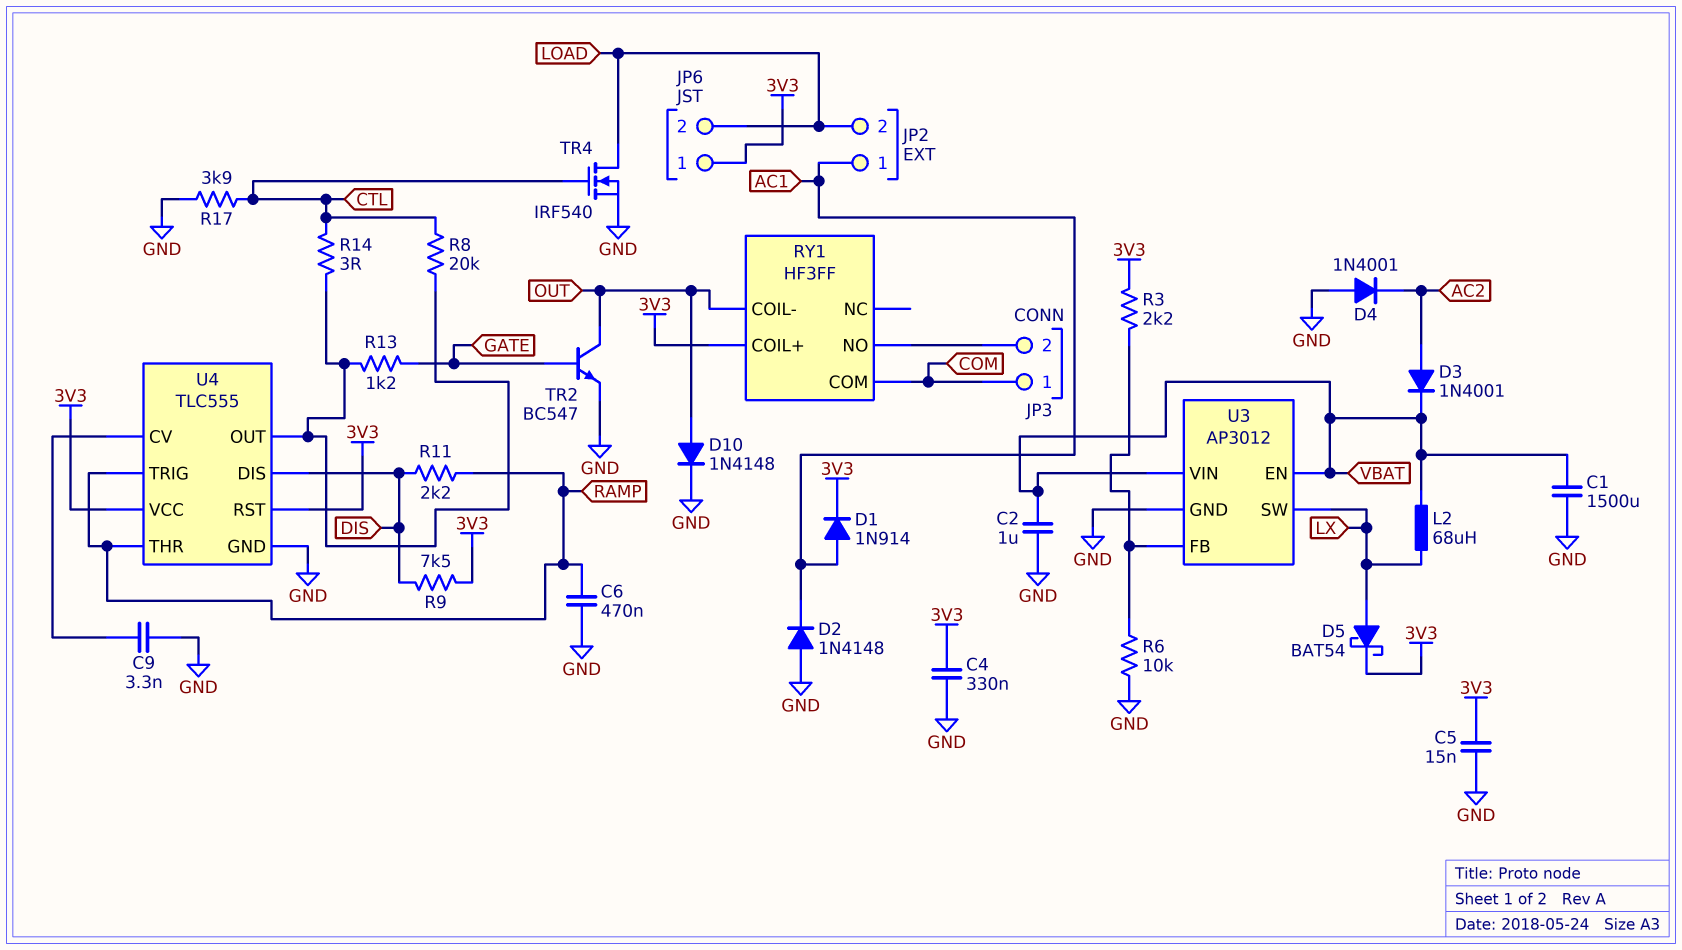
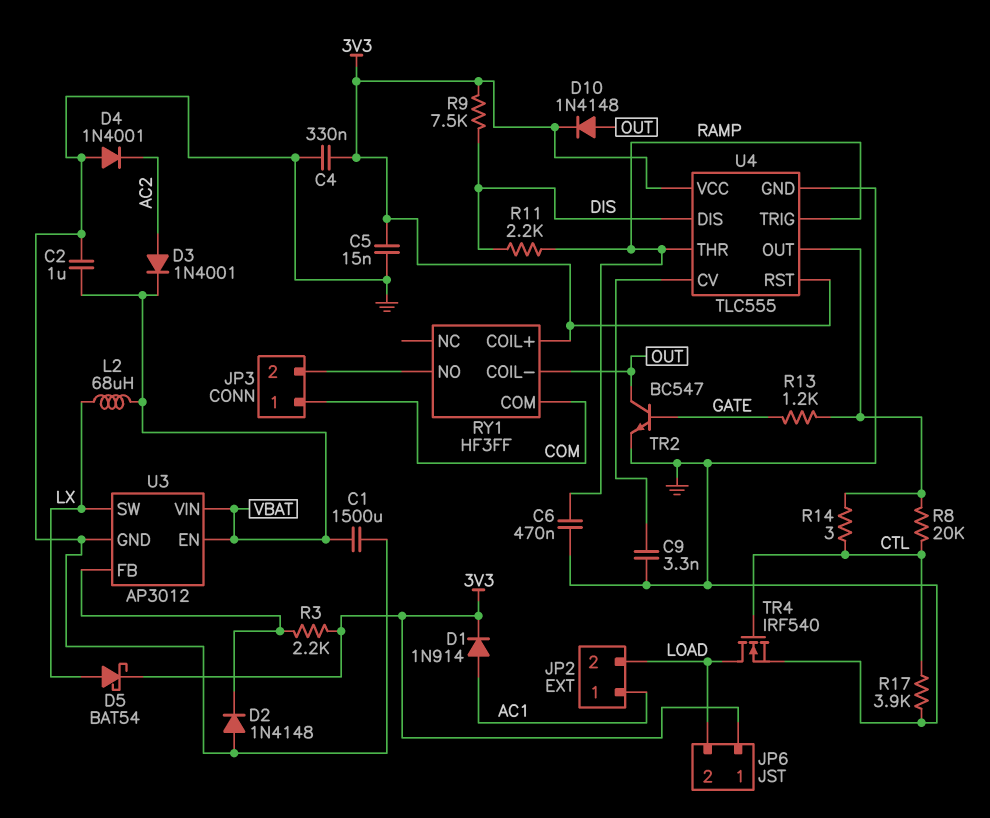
D2: diode 1N4148 (A GND, K AC1) -> diode 1N4148 (A GND, K U3/FB)
D10: diode 1N4148 (A OUT, K GND) -> diode 1N4148 (A OUT, K 3V3)
R6: 10k (GND, U3/FB) -> none

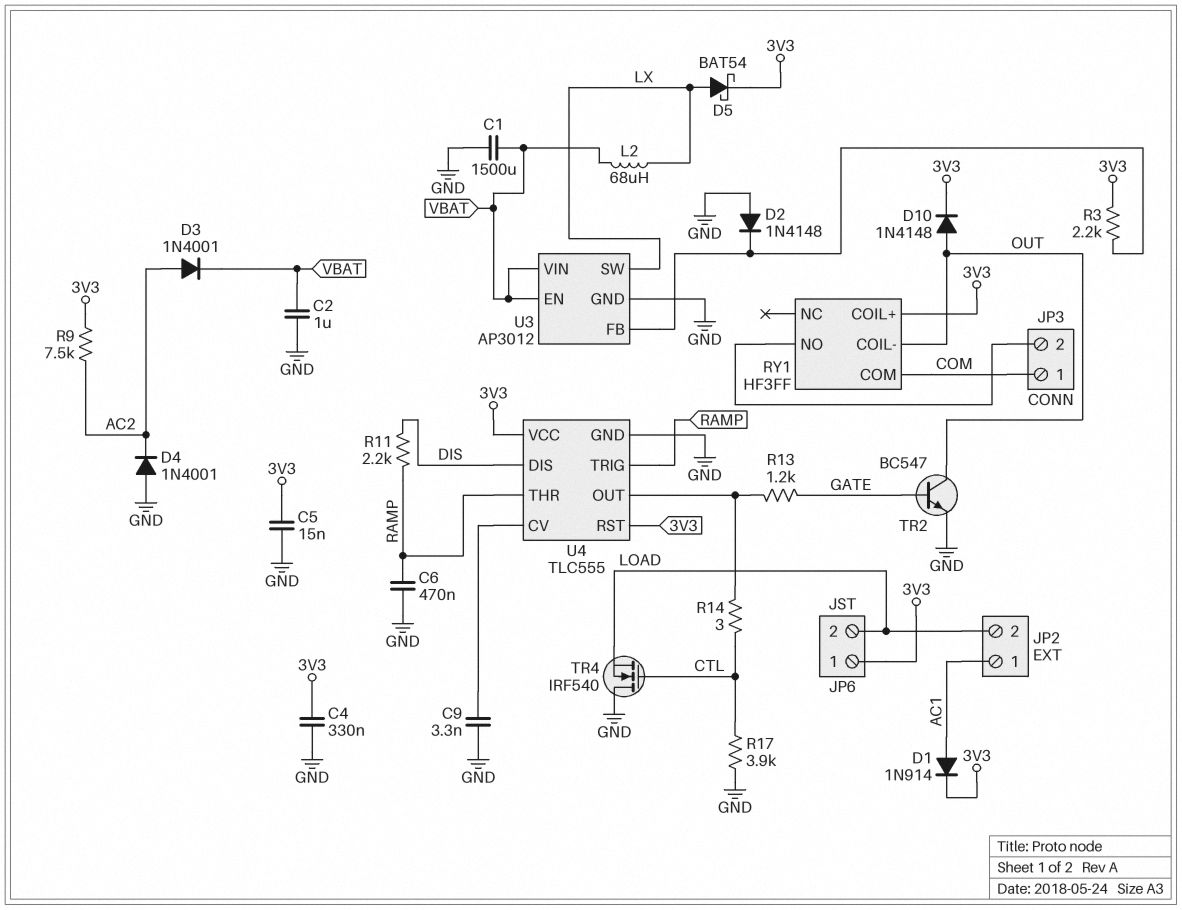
R8: 20k (CTL, U4/OUT) -> none
R9: 7.5k (3V3, DIS) -> 7.5k (3V3, AC2)
TR4: NMOS IRF540 (G CTL, D LOAD, S GND) -> NMOS IRF540 (G CTL, D GND, S LOAD)

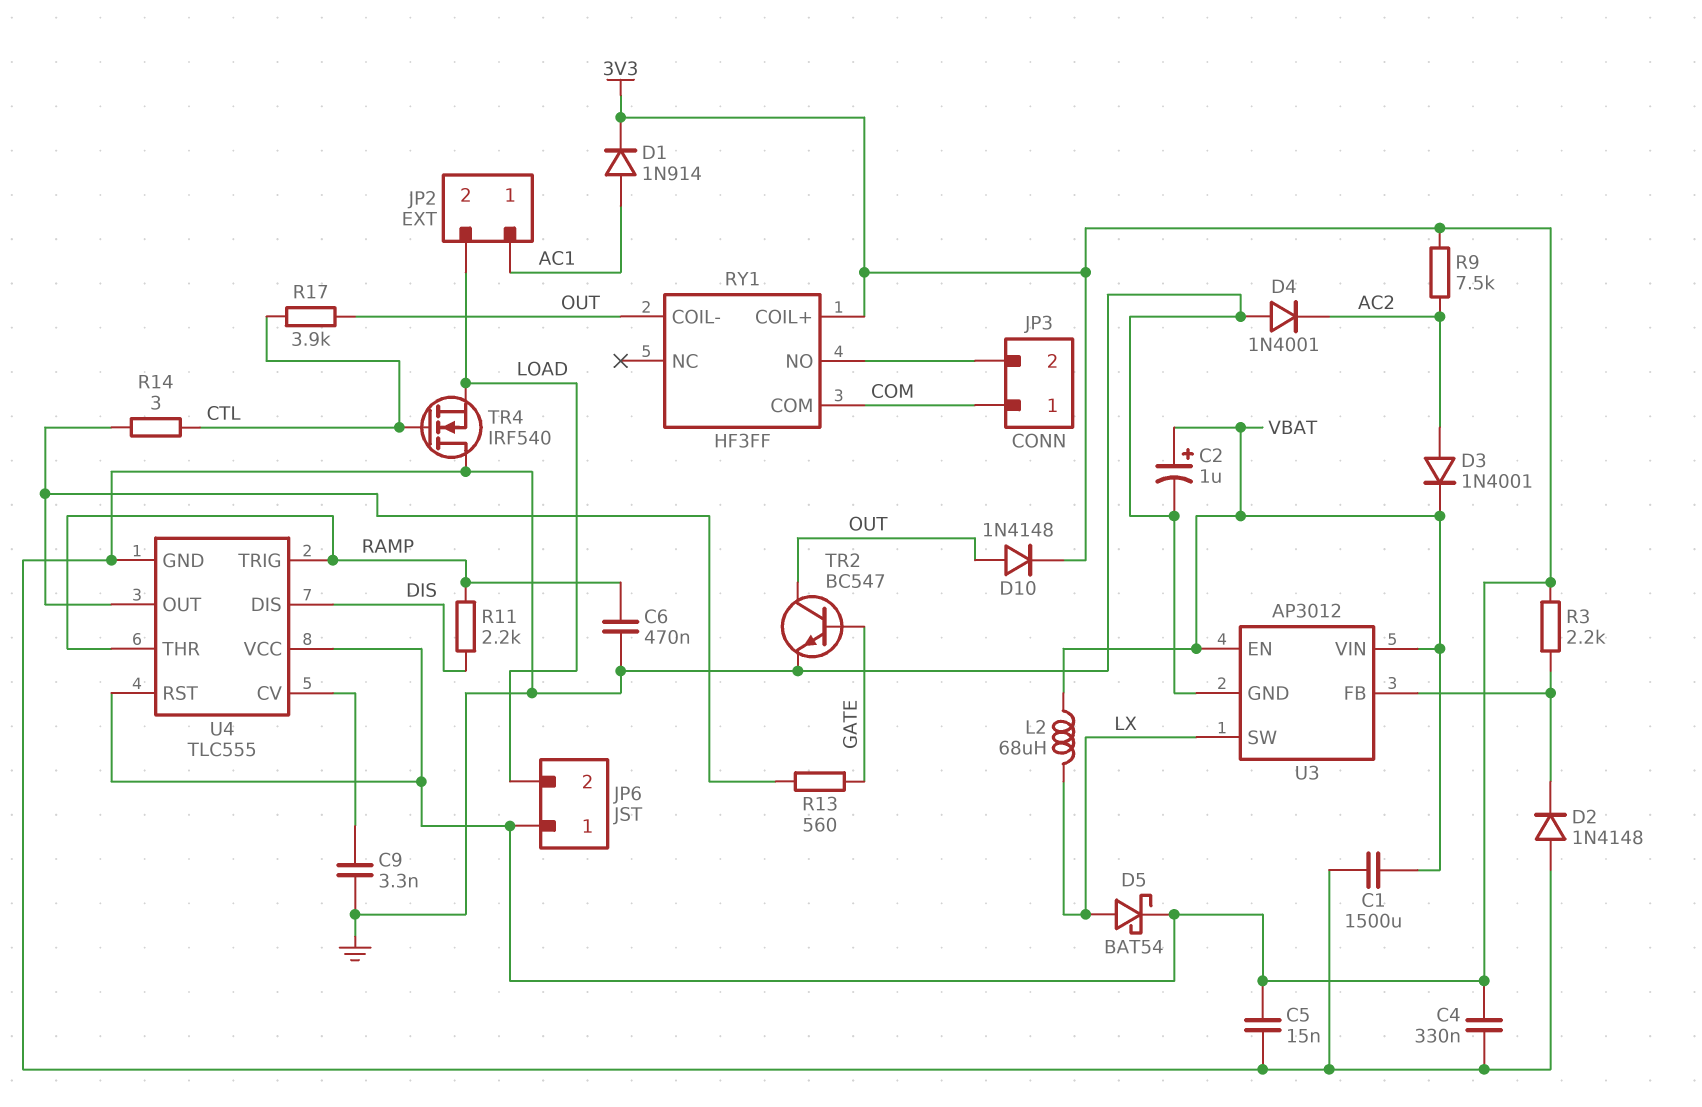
C2: 1uF (GND, VBAT) -> 1uF (plus VBAT, minus GND)
R13: 1.2k (GATE, U4/OUT) -> 560 (GATE, U4/OUT)
R17: 3.9k (CTL, GND) -> 3.9k (CTL, OUT)

